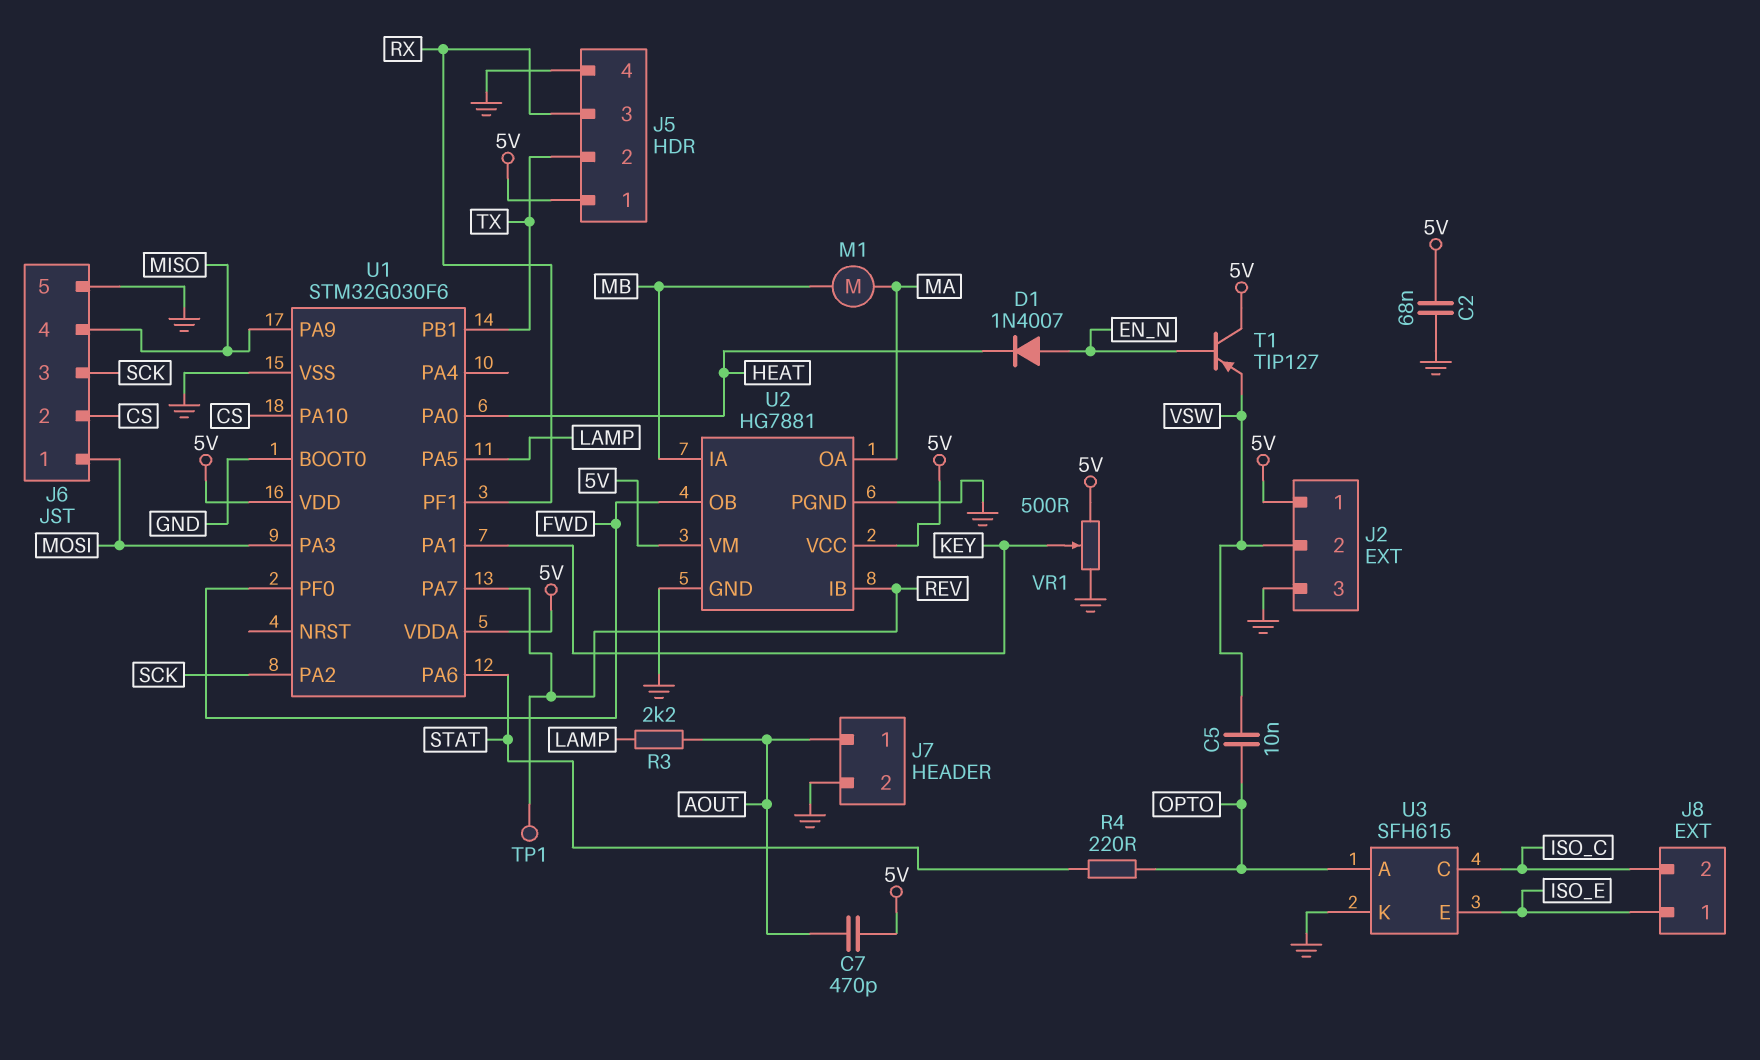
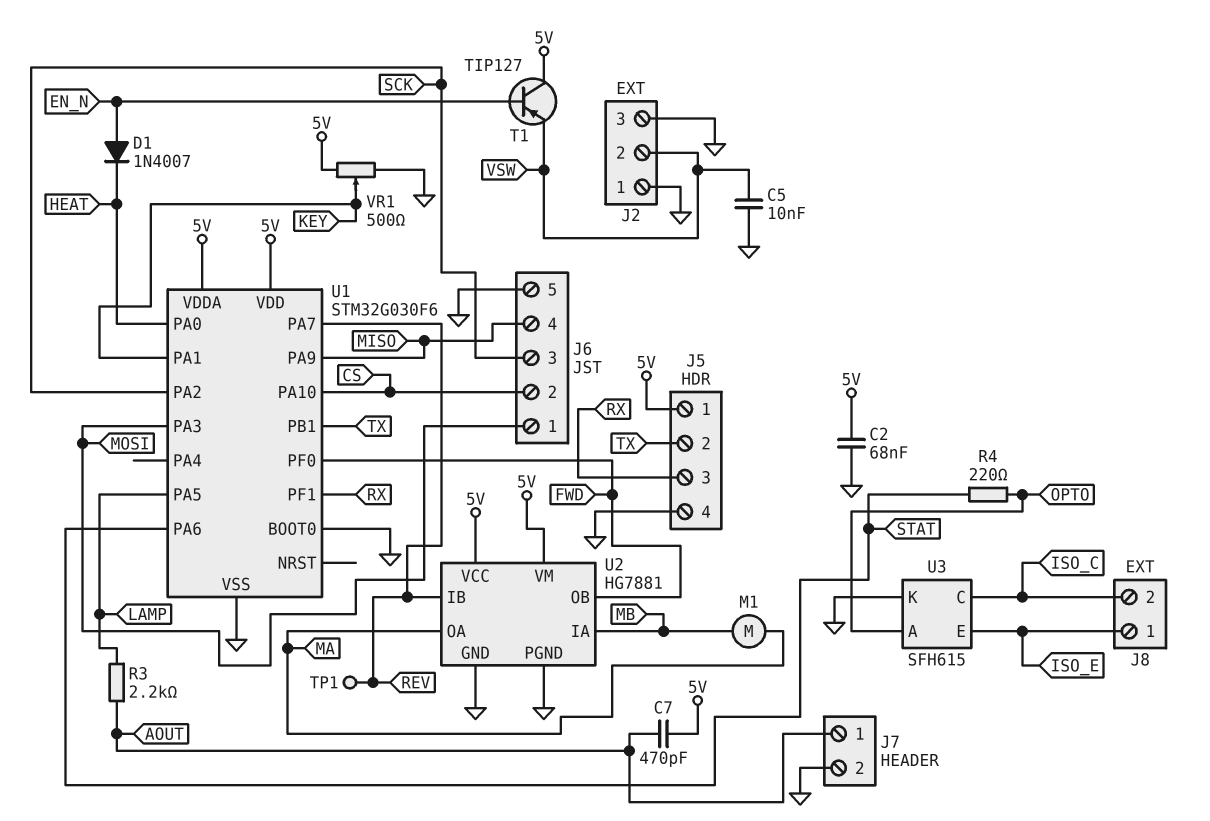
C5: 10nF (OPTO, VSW) -> 10nF (GND, VSW)
J2 pin 1: 5V -> GND

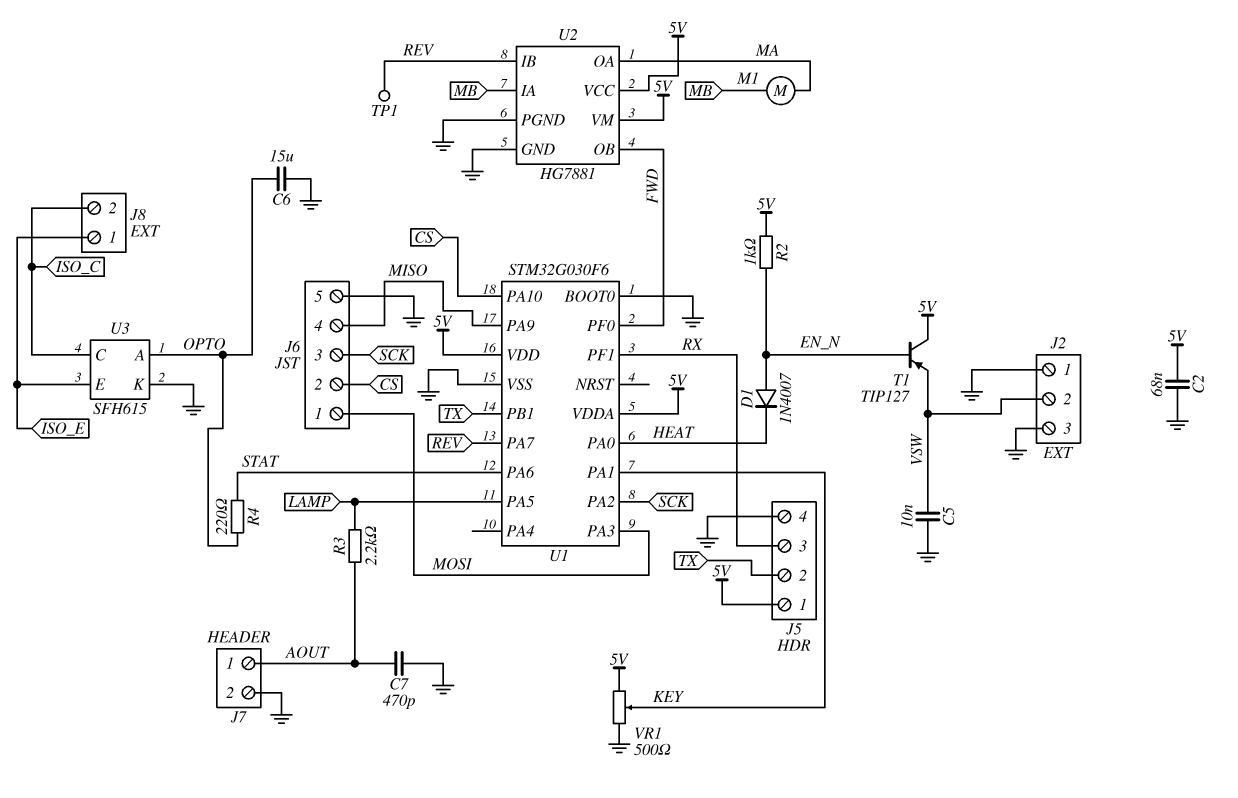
C6: none -> 15uF (GND, OPTO)
C7: 470pF (5V, AOUT) -> 470pF (AOUT, GND)
R2: none -> 1k (5V, EN_N)

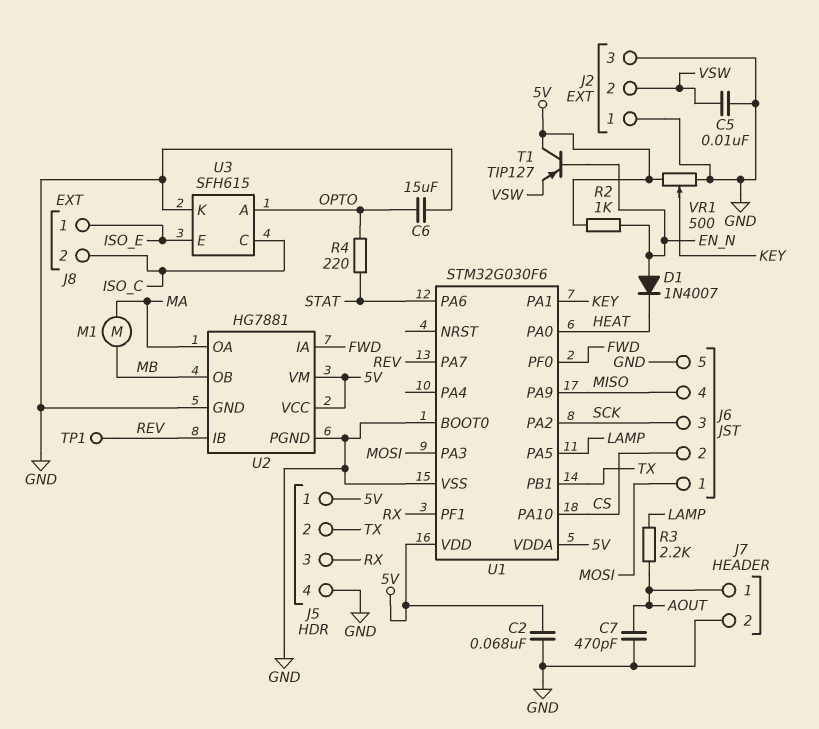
U2 pin IA: MB -> FWD
U2 pin OB: FWD -> MB

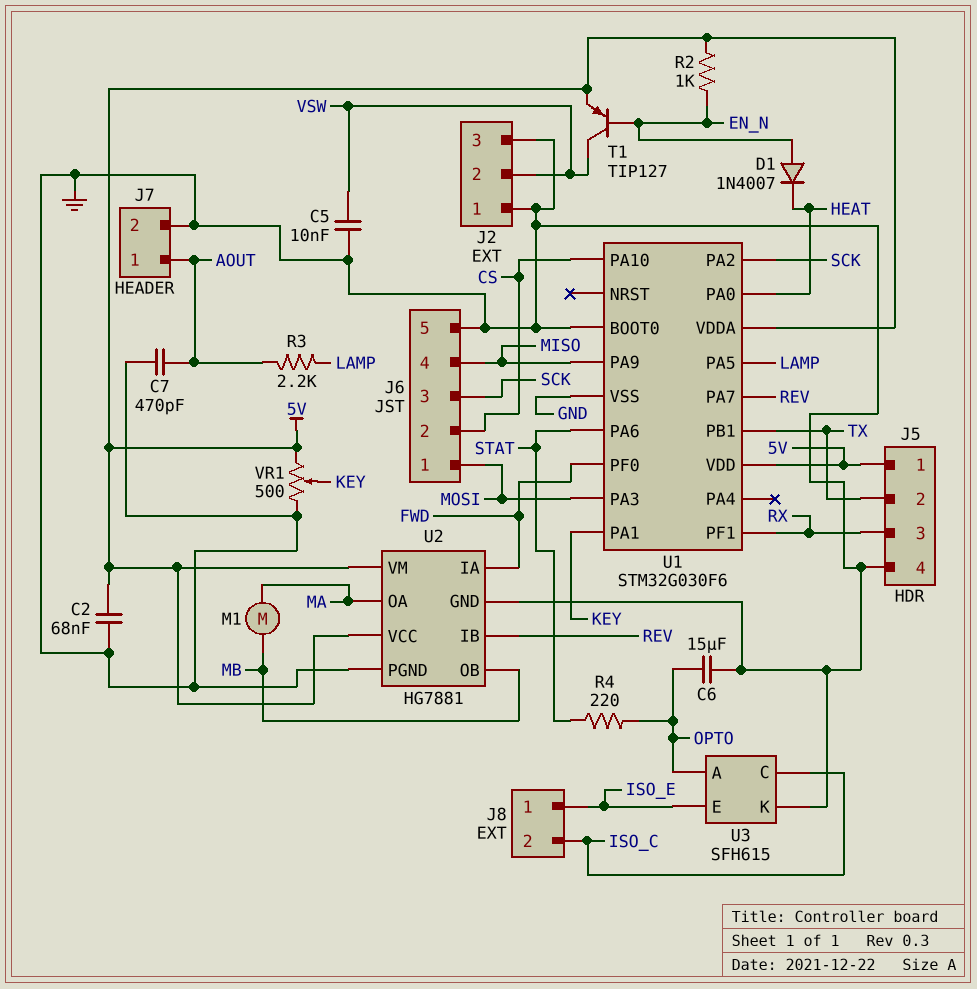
T1: PNP TIP127 (B EN_N, C 5V, E VSW) -> PNP TIP127 (B EN_N, C VSW, E 5V)
TP1: test point (REV) -> none

